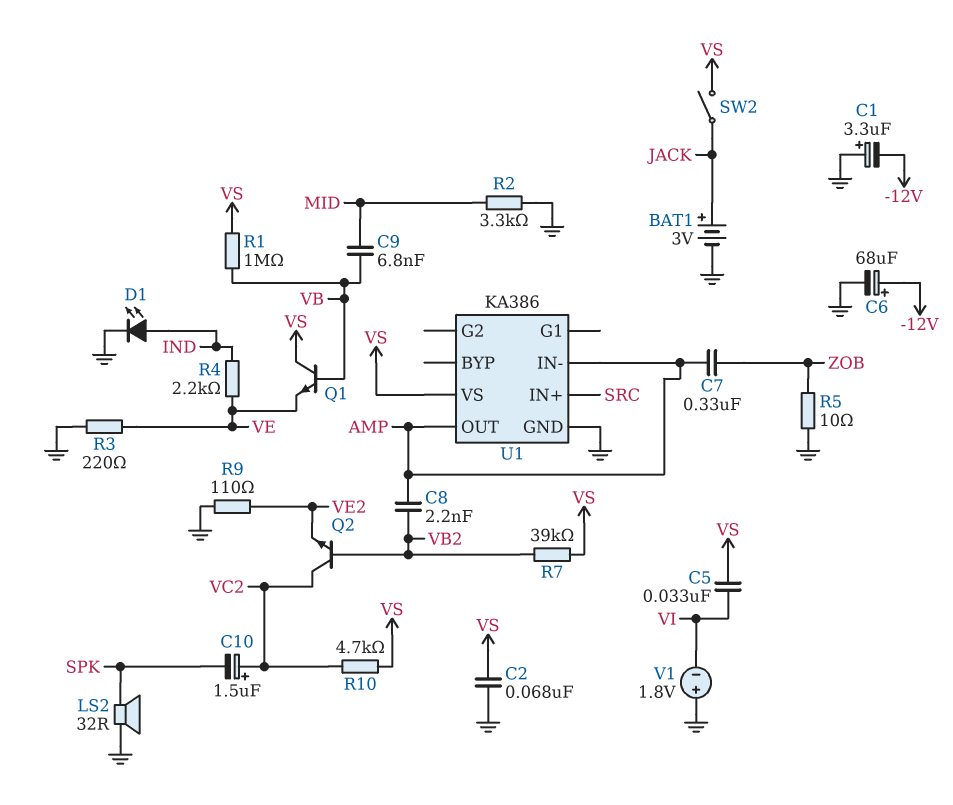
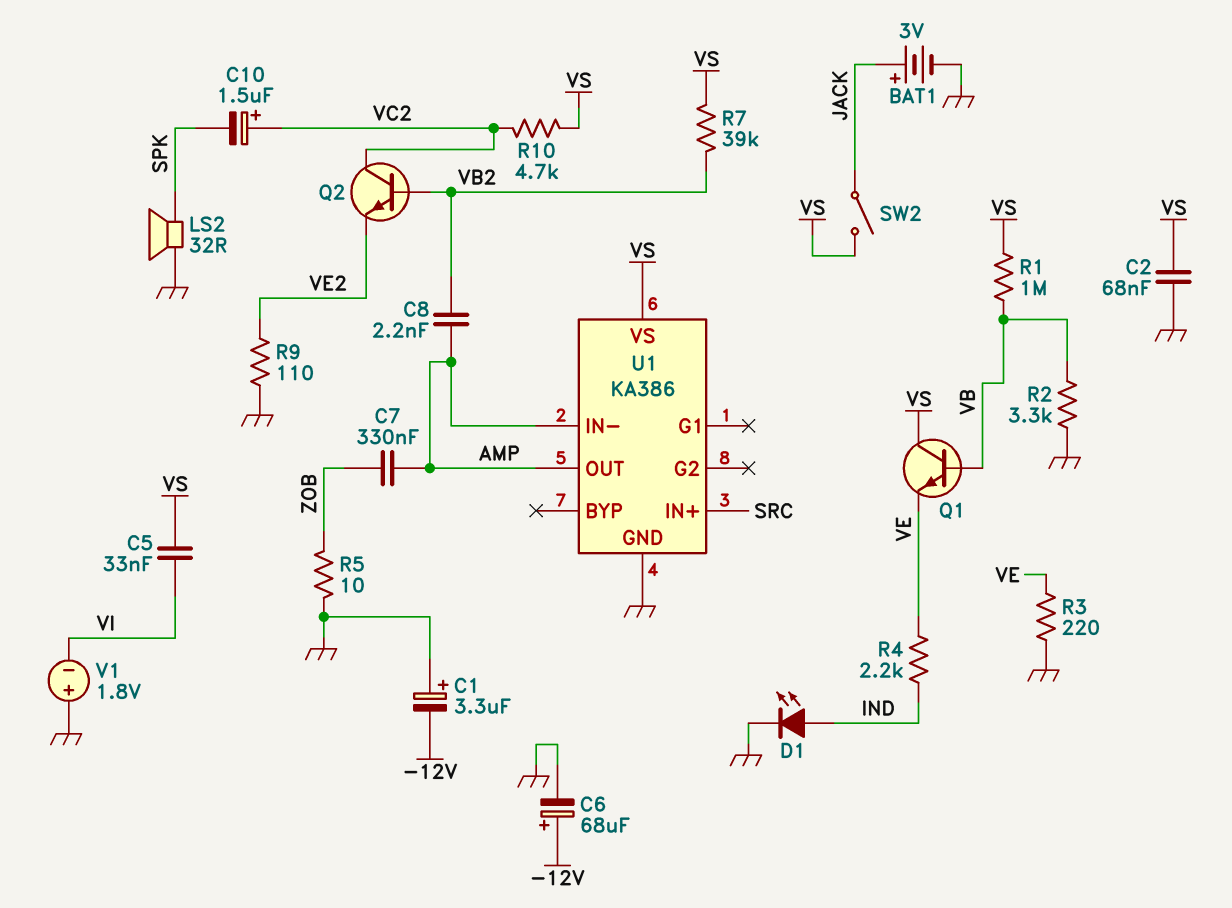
C9: 6.8nF (MID, VB) -> none
R2: 3.3k (GND, MID) -> 3.3k (GND, VB)

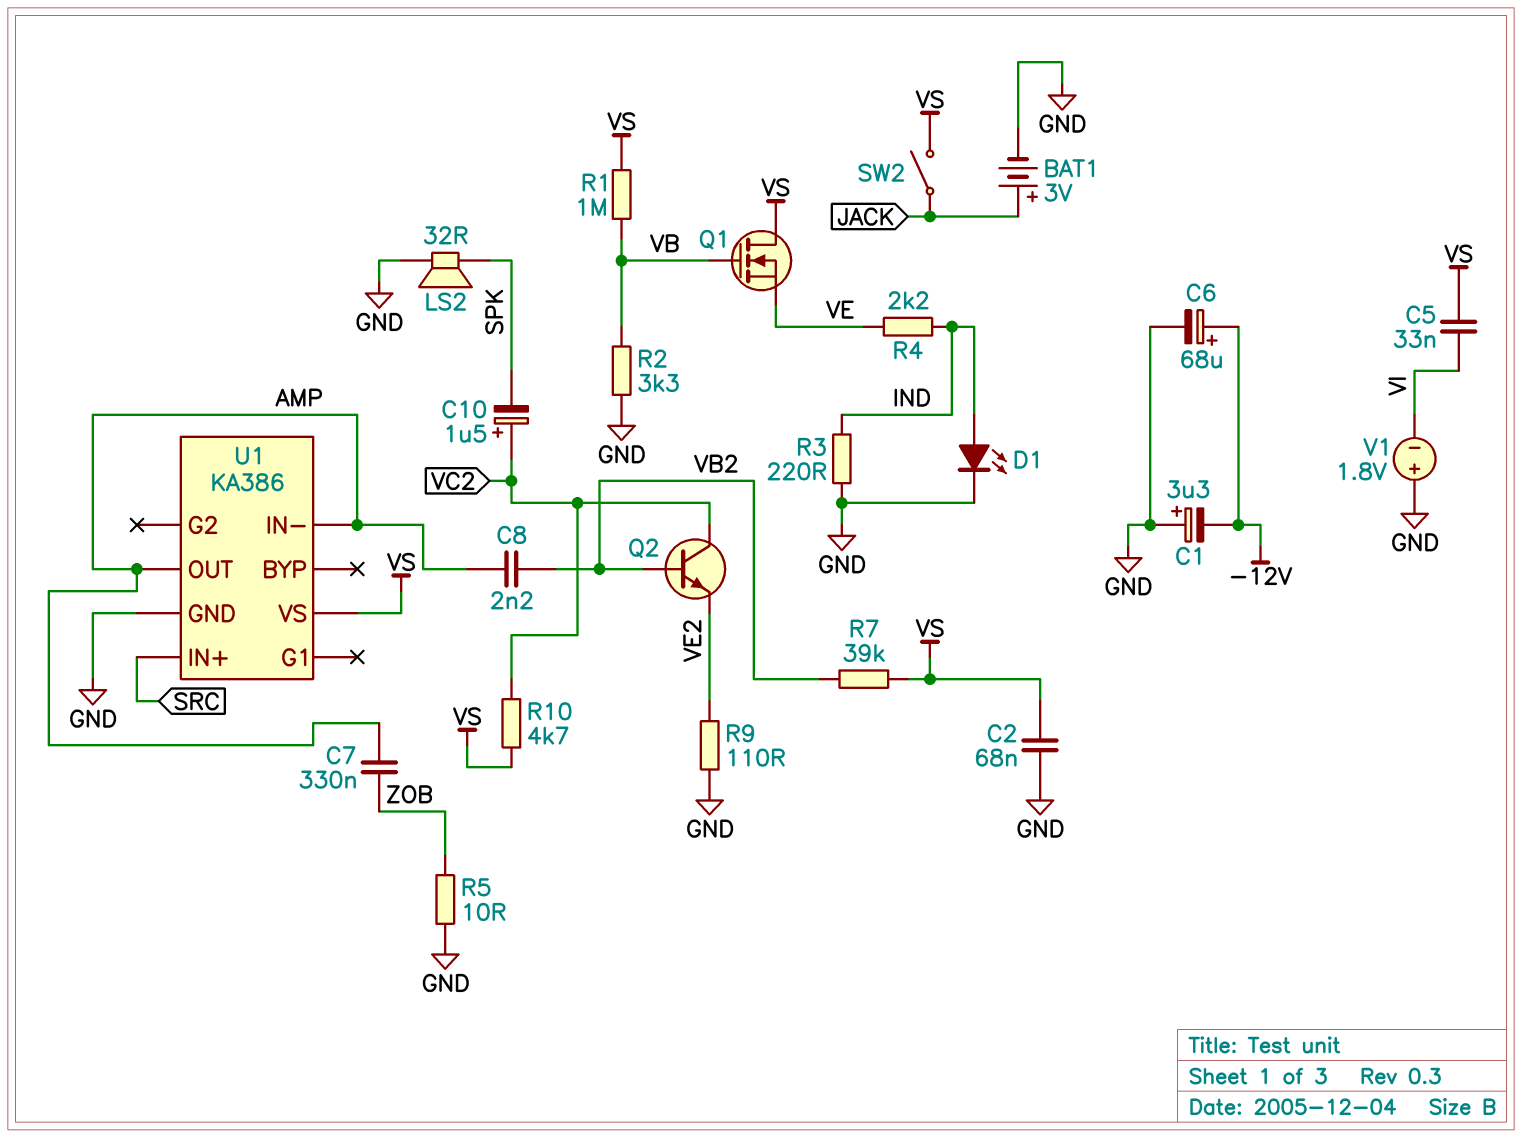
Q1: NPN (B VB, C VS, E VE) -> NMOS (G VB, D VS, S VE)
R3: 220 (GND, VE) -> 220 (GND, IND)

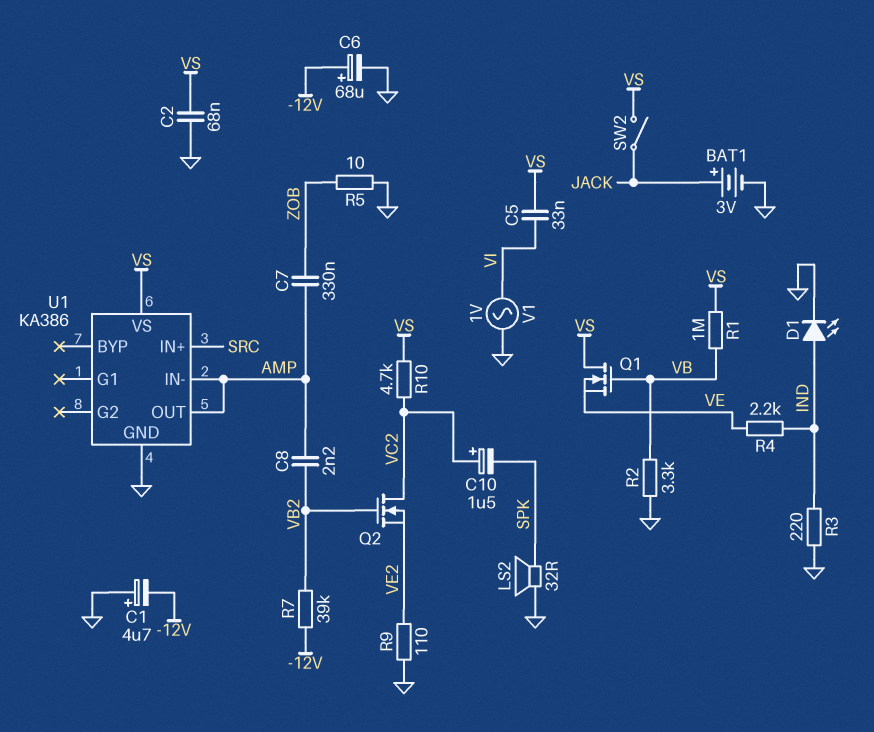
C1: 3.3uF (plus GND, minus -12V) -> 4.7uF (plus GND, minus -12V)
Q2: NPN (B VB2, C VC2, E VE2) -> NMOS (G VB2, D VC2, S VE2)
R7: 39k (VB2, VS) -> 39k (-12V, VB2)
V1: 1.8V (plus GND, minus VI) -> AC 1V (GND, VI)

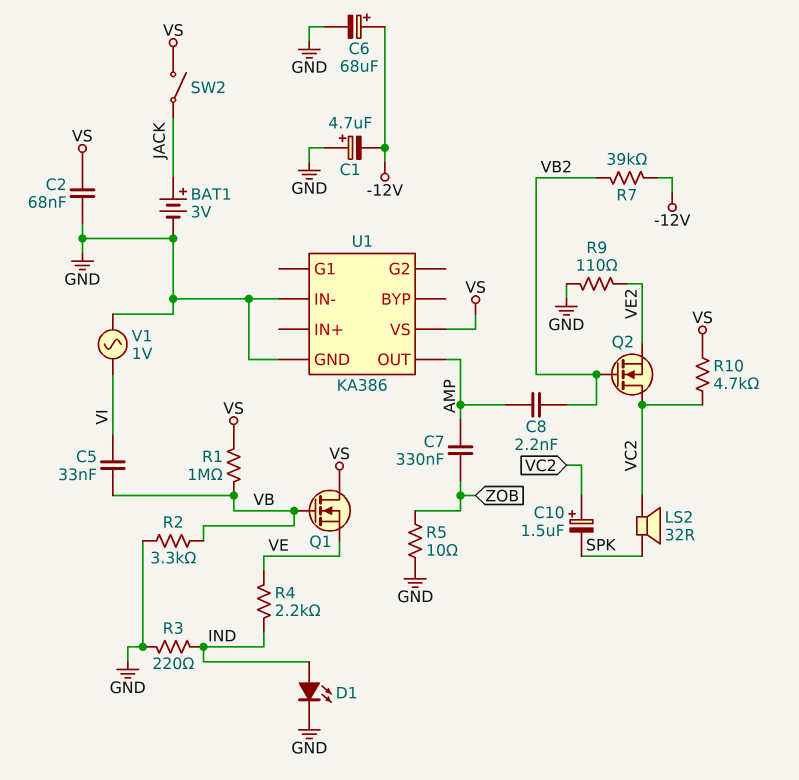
C5: 33nF (VI, VS) -> 33nF (VB, VI)
LS2: speaker 32R (GND, SPK) -> speaker 32R (SPK, VC2)
U1 pin IN+: SRC -> none
U1 pin IN-: AMP -> GND

